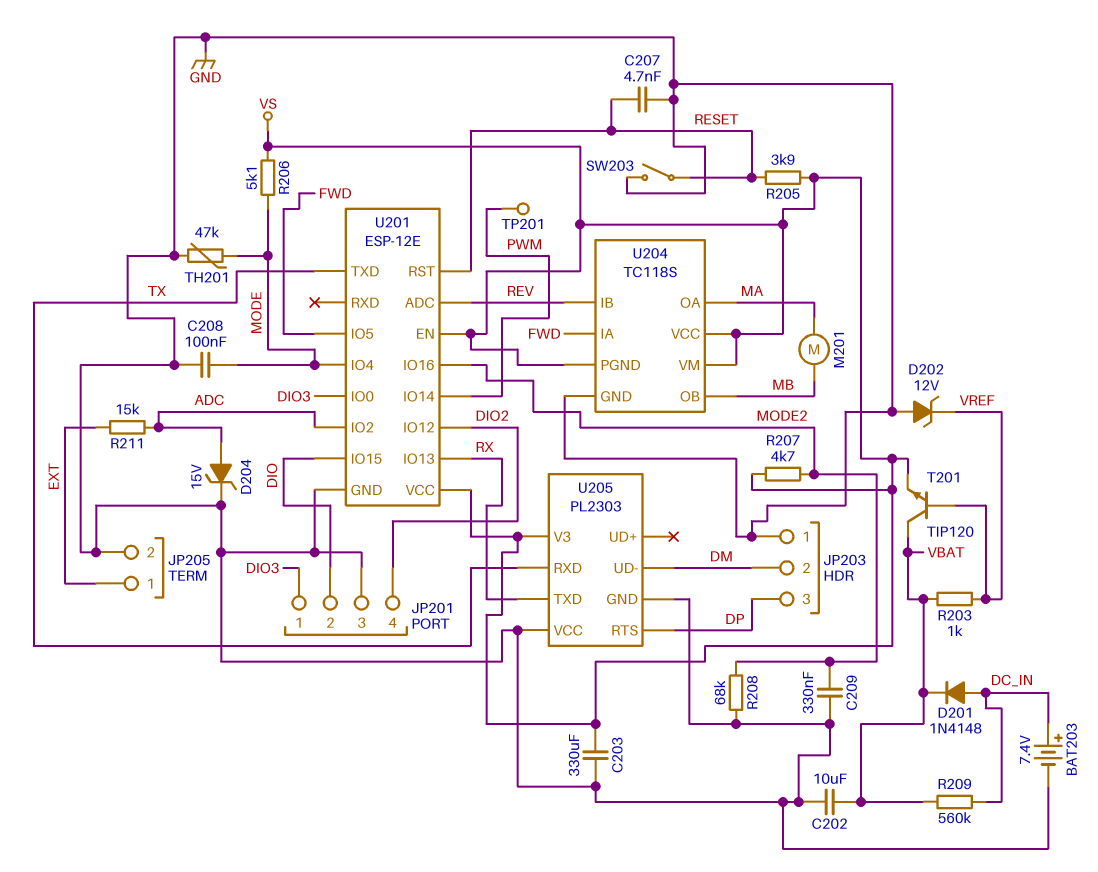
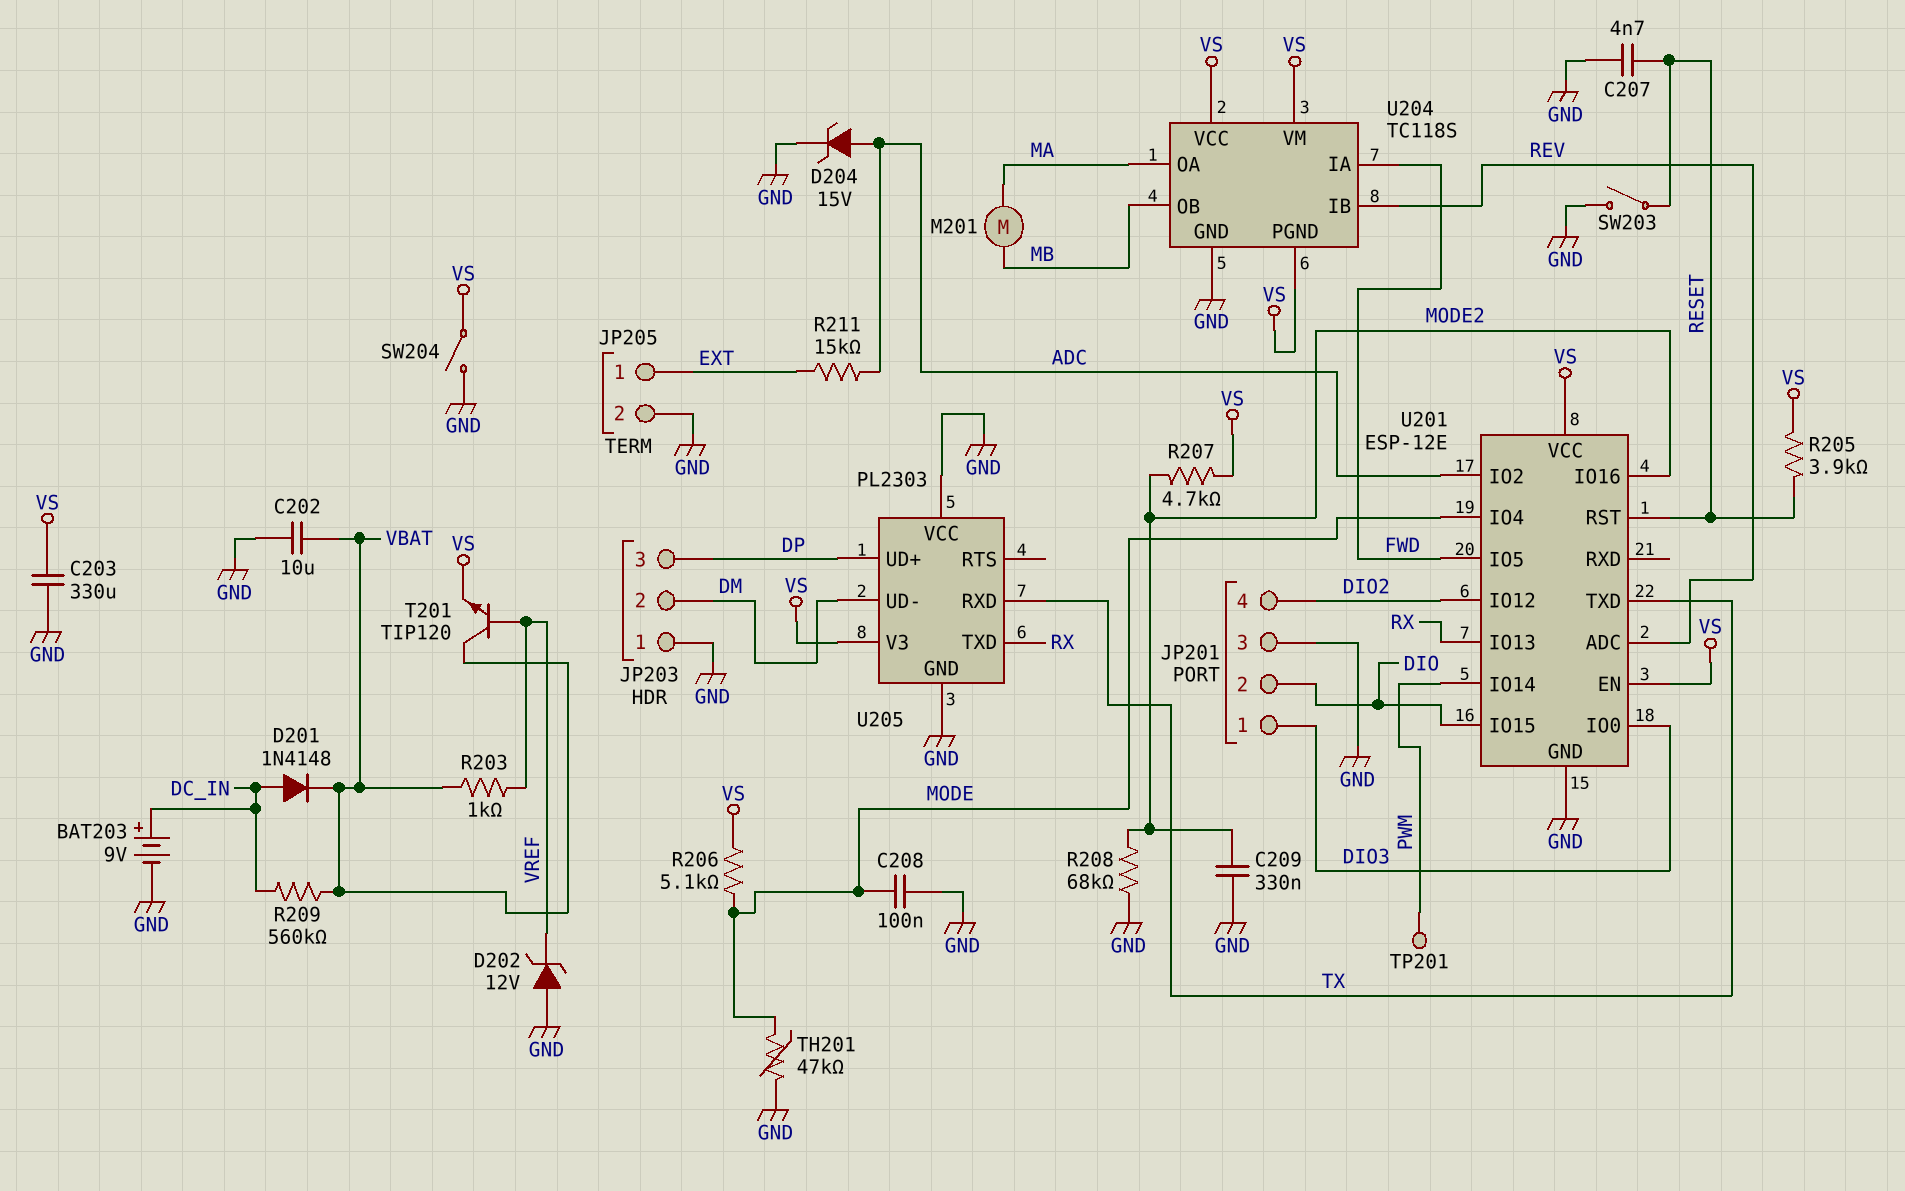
BAT203: 7.4V (plus DC_IN, minus GND) -> 9V (plus DC_IN, minus GND)
SW204: none -> switch (GND, VS)
U205 pin RTS: DP -> none
U205 pin UD+: none -> DP

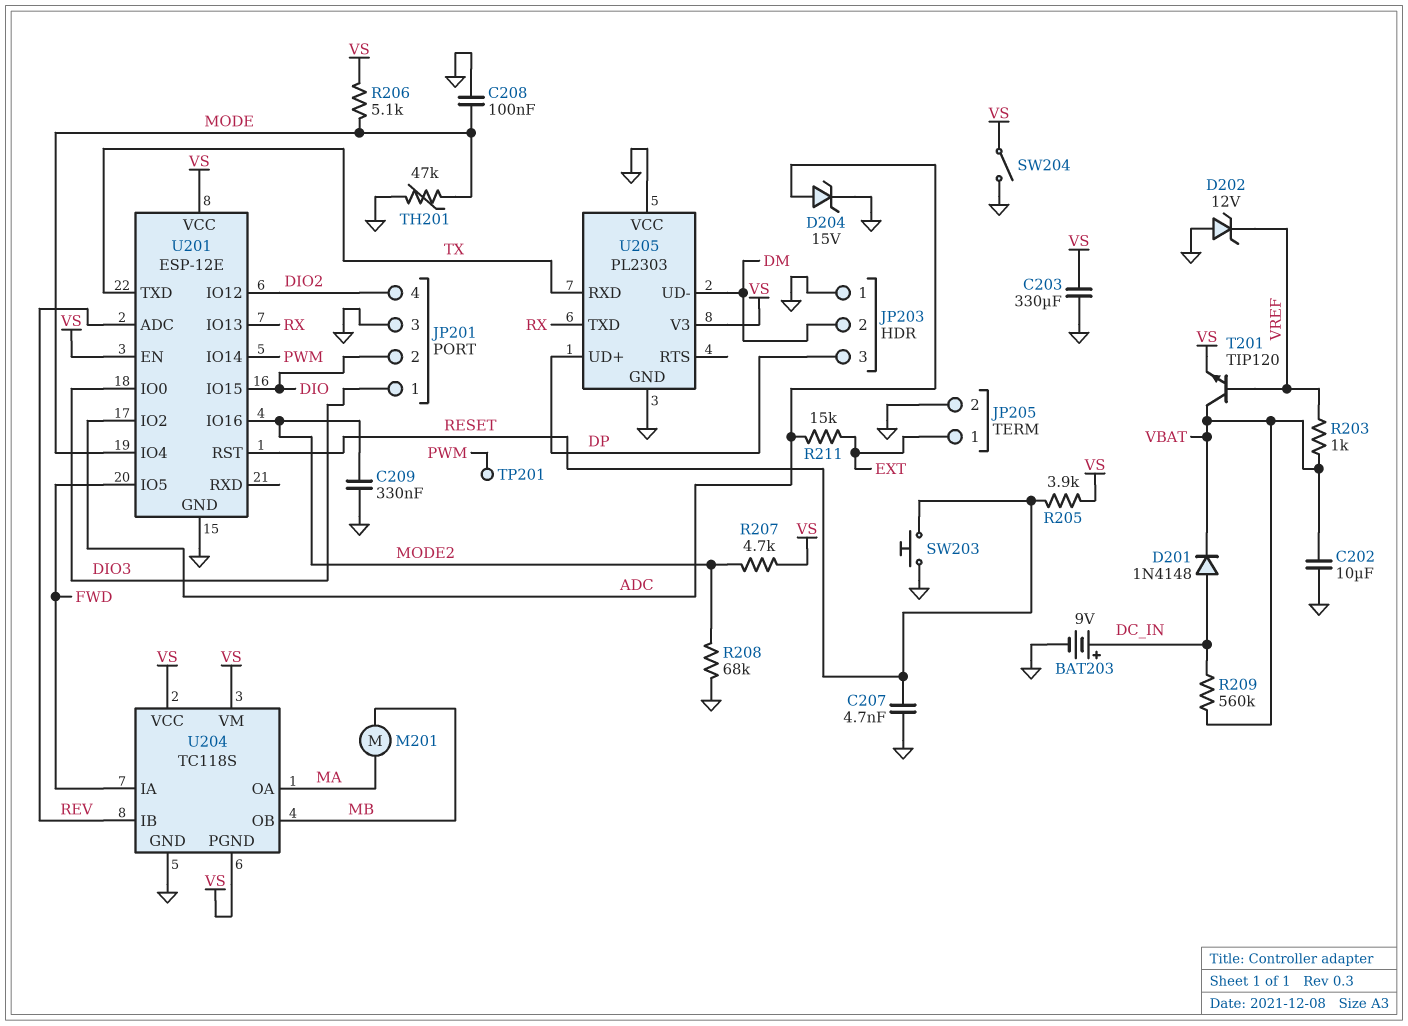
SW203: switch (GND, RESET) -> button (GND, RESET)

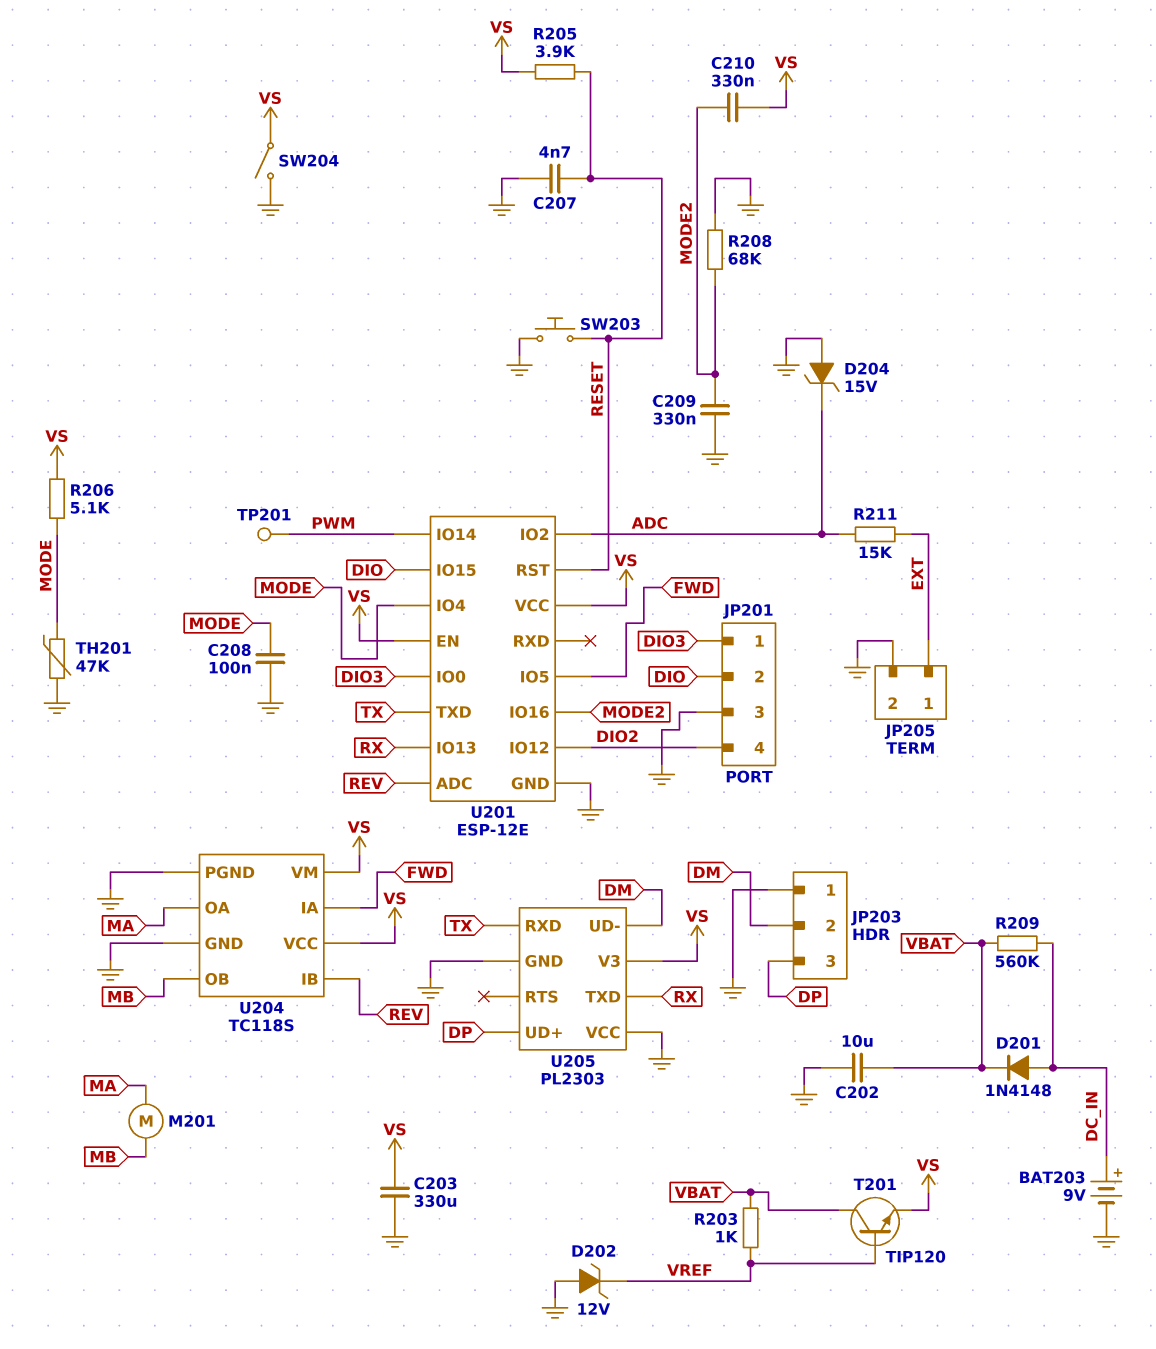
C210: none -> 330nF (MODE2, VS)
D204: zener 15V (A ADC, K GND) -> zener 15V (A GND, K ADC)
R207: 4.7k (MODE2, VS) -> none
U204 pin PGND: VS -> GND

